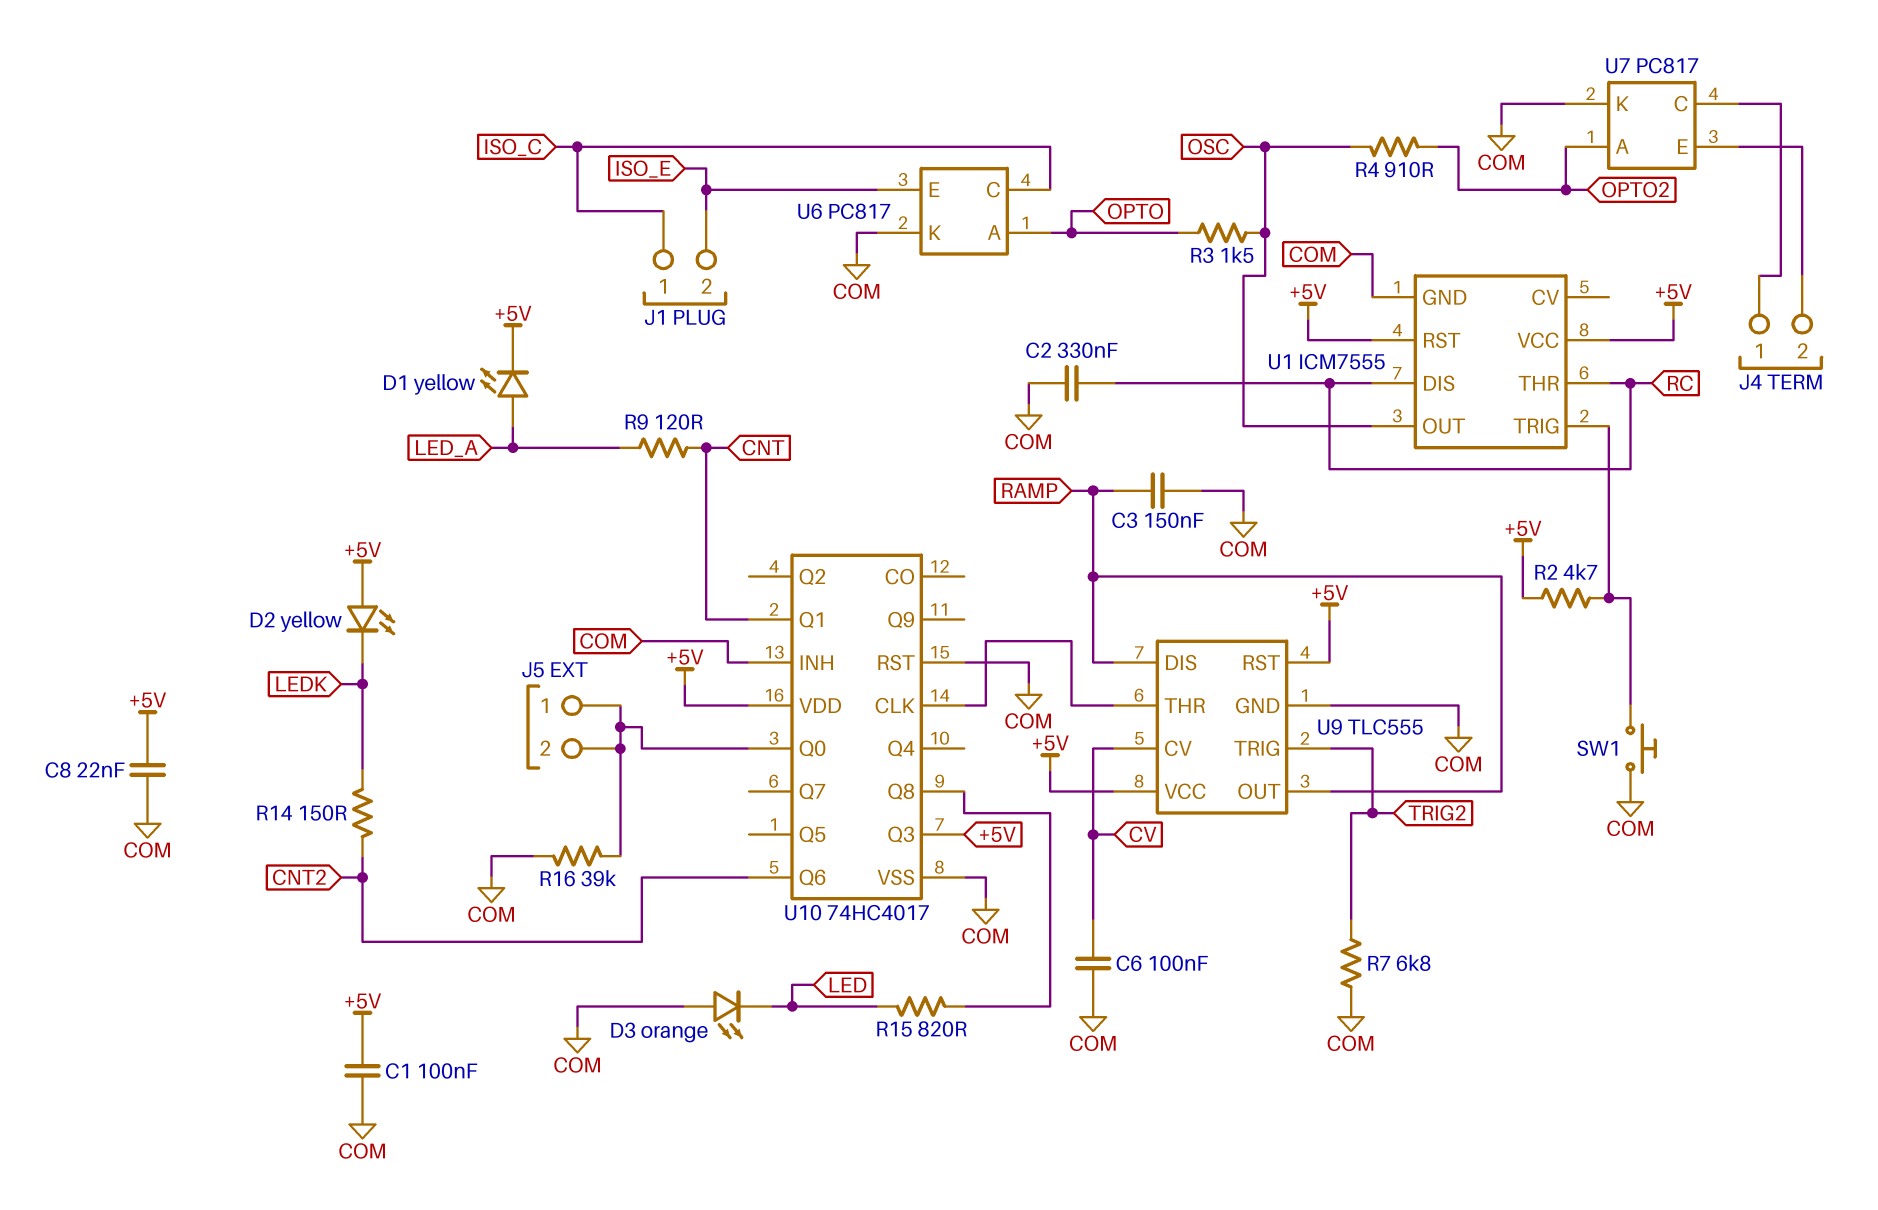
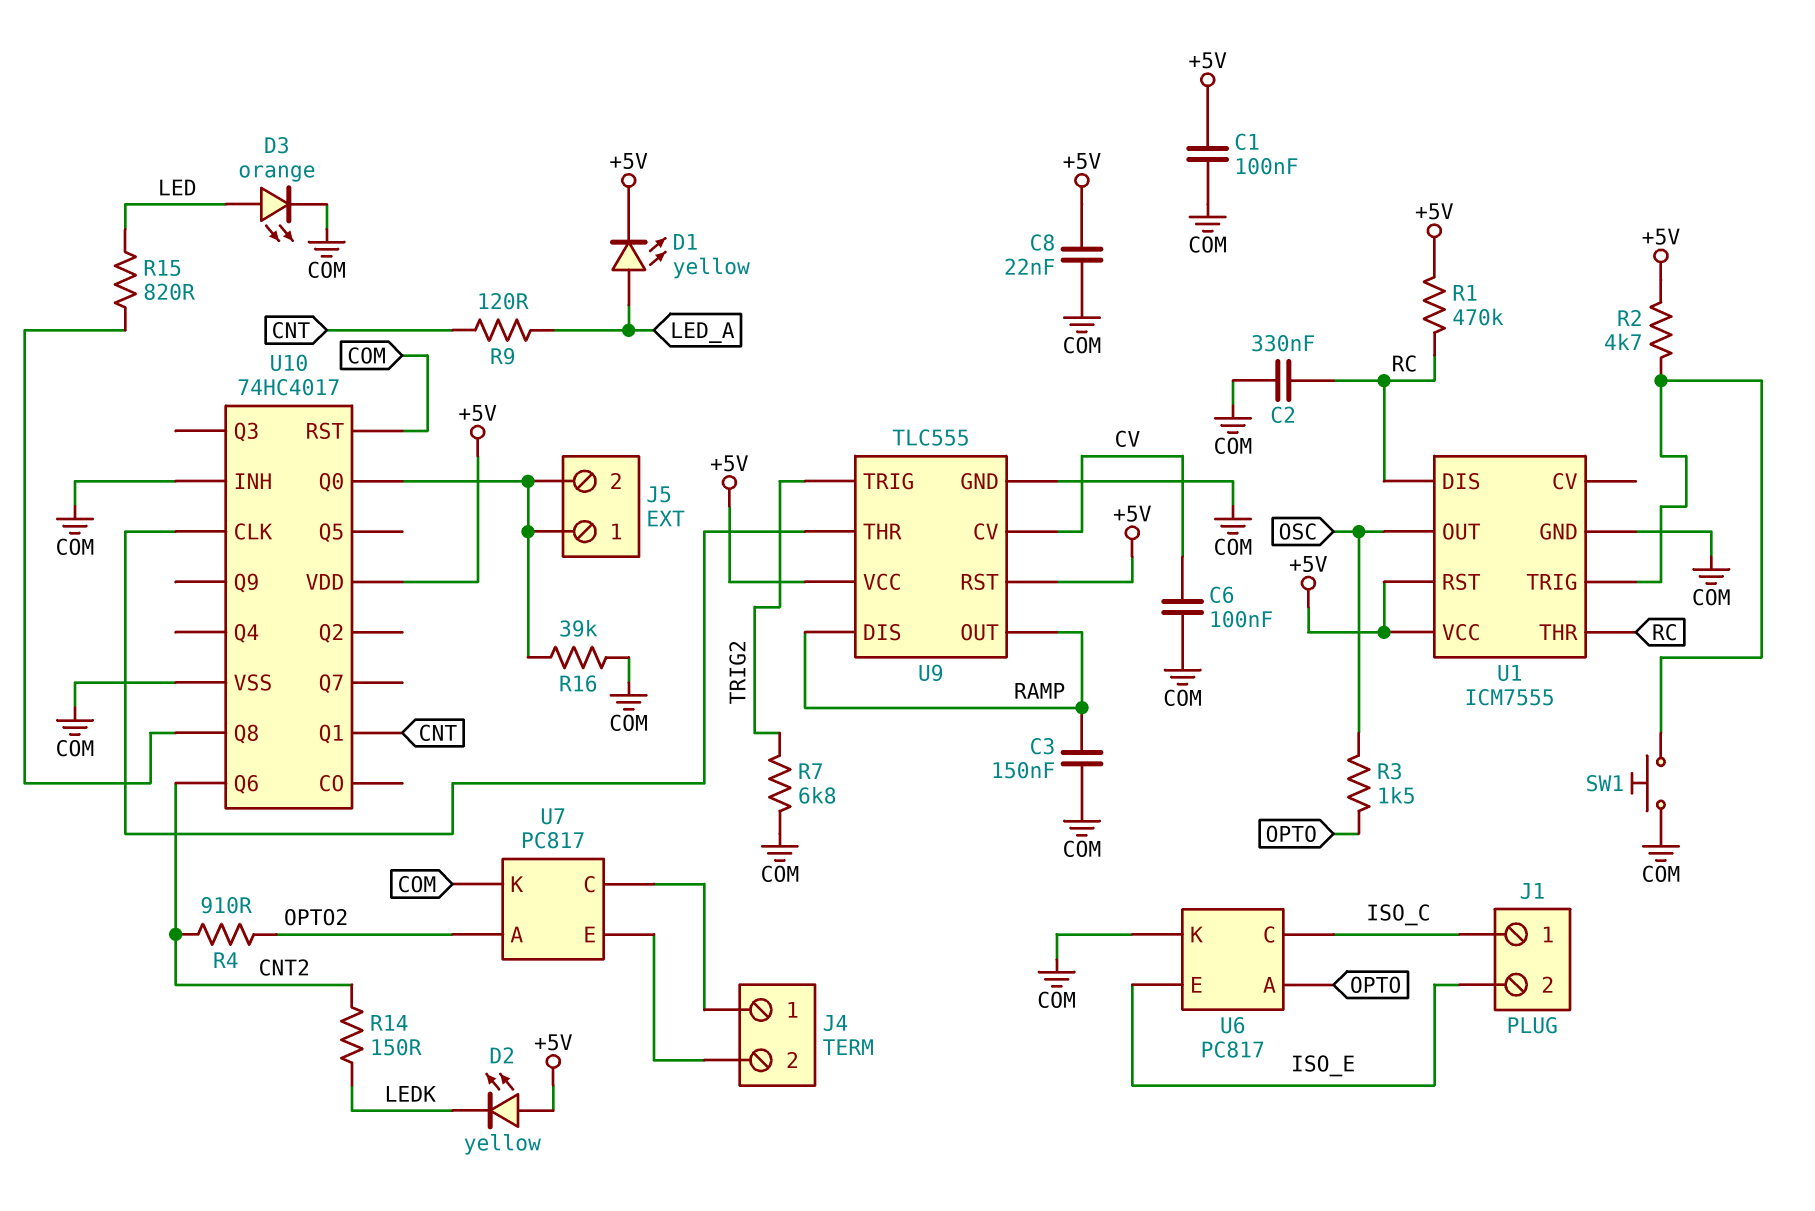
D3: LED orange (A COM, K LED) -> LED orange (A LED, K COM)
R1: none -> 470k (+5V, RC)
R4: 910 (OPTO2, OSC) -> 910 (CNT2, OPTO2)
U10 pin Q3: +5V -> none

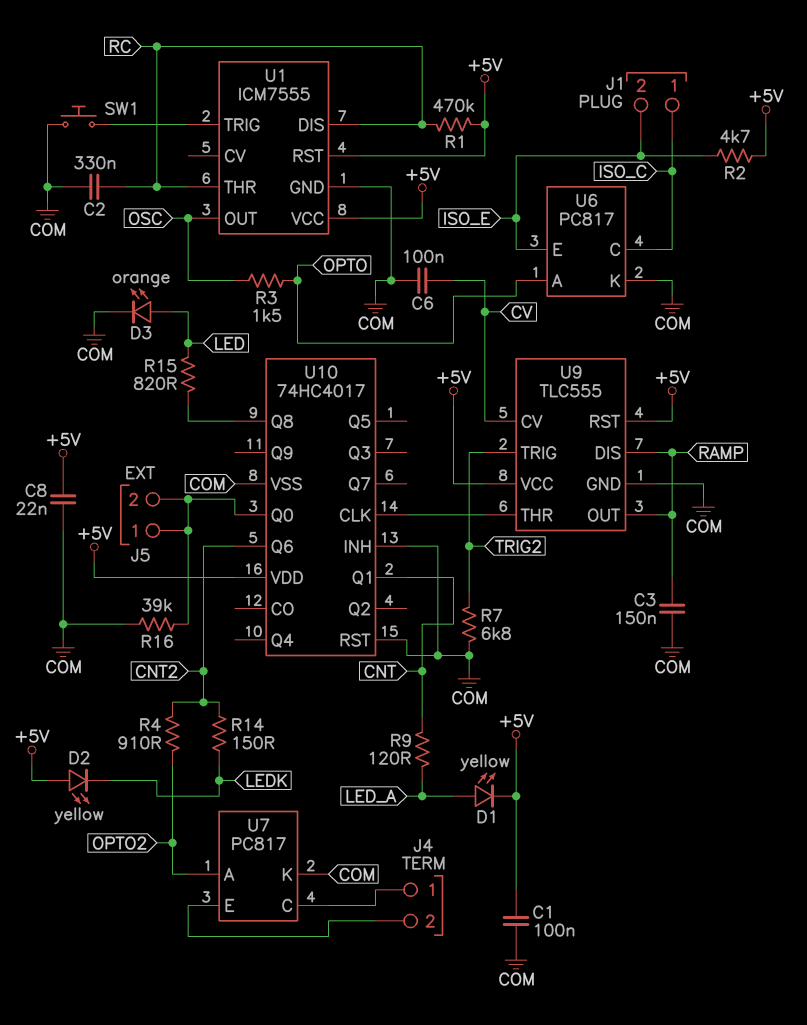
R2: 4.7k (+5V, U1/TRIG) -> 4.7k (+5V, ISO_E)

